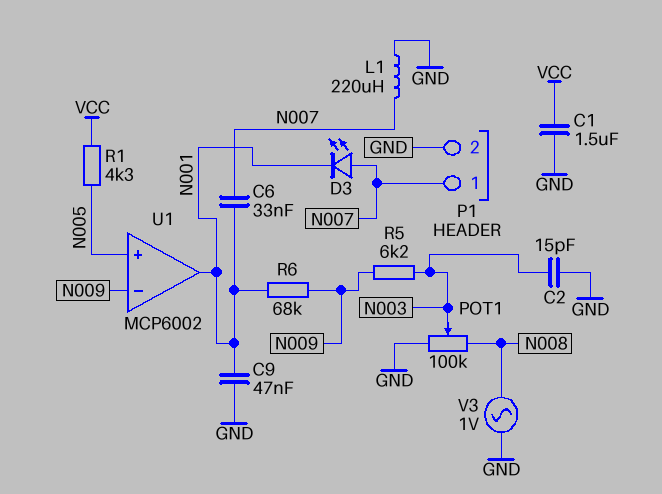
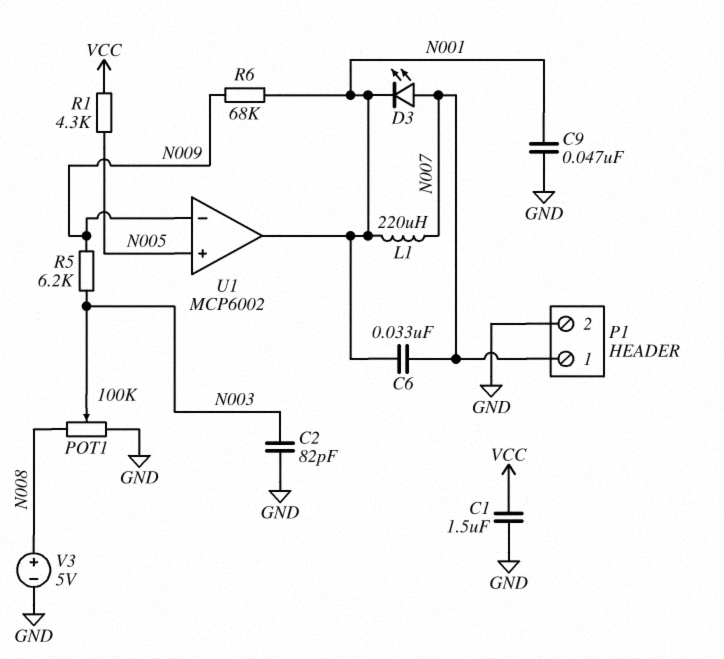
C2: 15pF (GND, N003) -> 82pF (GND, N003)
L1: 220uH (GND, N007) -> 220uH (N001, N007)
V3: AC 1V (GND, N008) -> 5V (plus N008, minus GND)

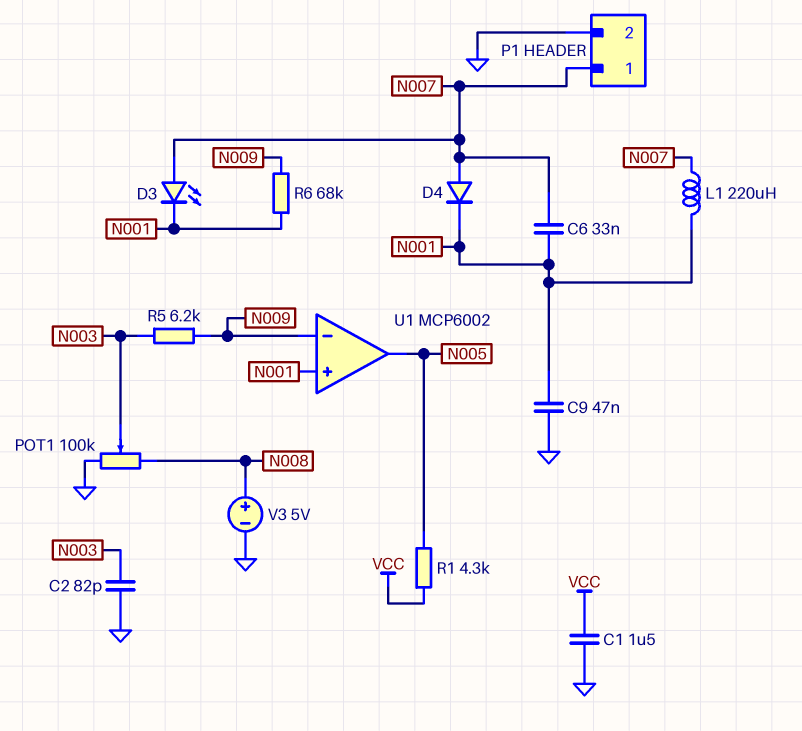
D4: none -> diode (A N007, K N001)
U1 pin in+: N005 -> N001
U1 pin out: N001 -> N005

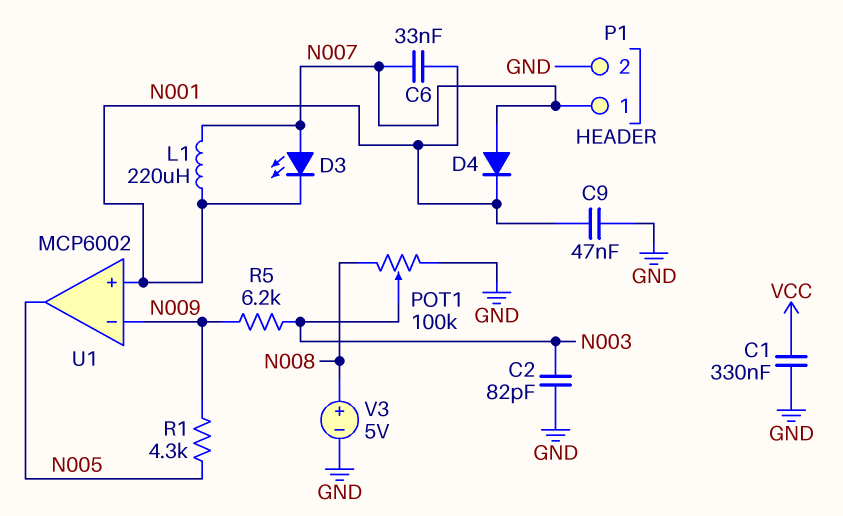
C1: 1.5uF (GND, VCC) -> 330nF (GND, VCC)
R1: 4.3k (N005, VCC) -> 4.3k (N005, N009)
R6: 68k (N001, N009) -> none

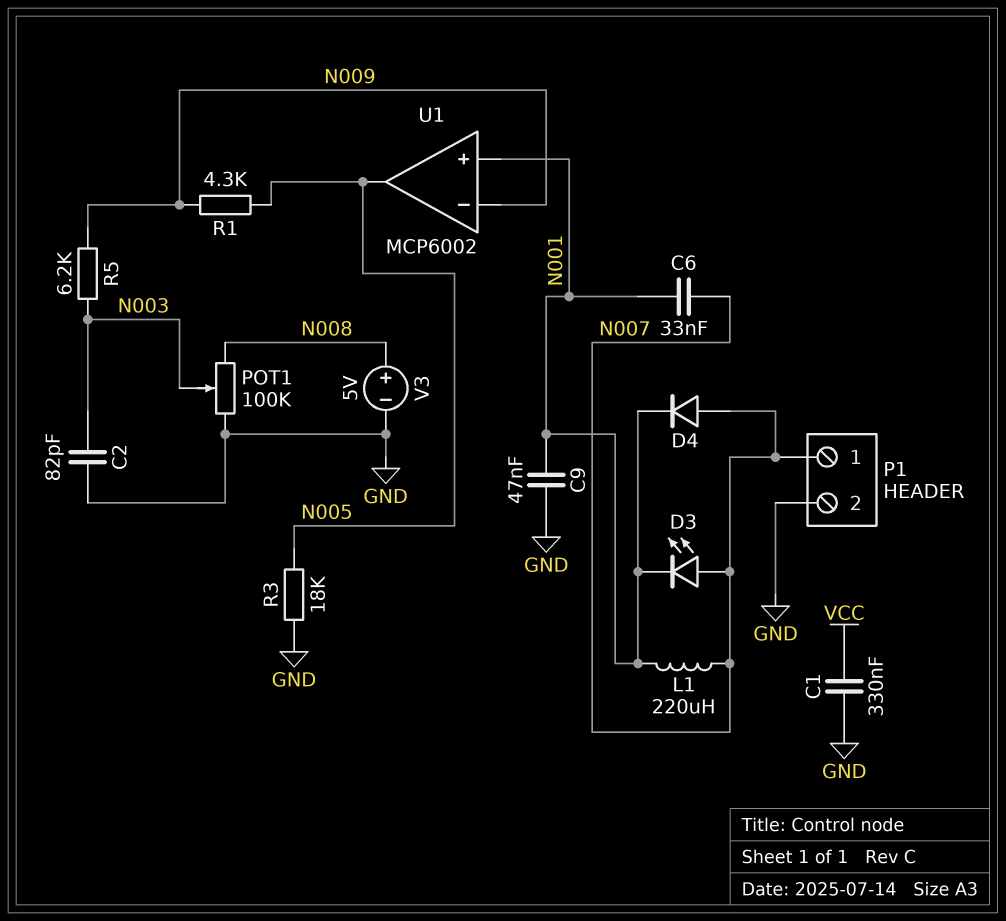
R3: none -> 18k (GND, N005)

